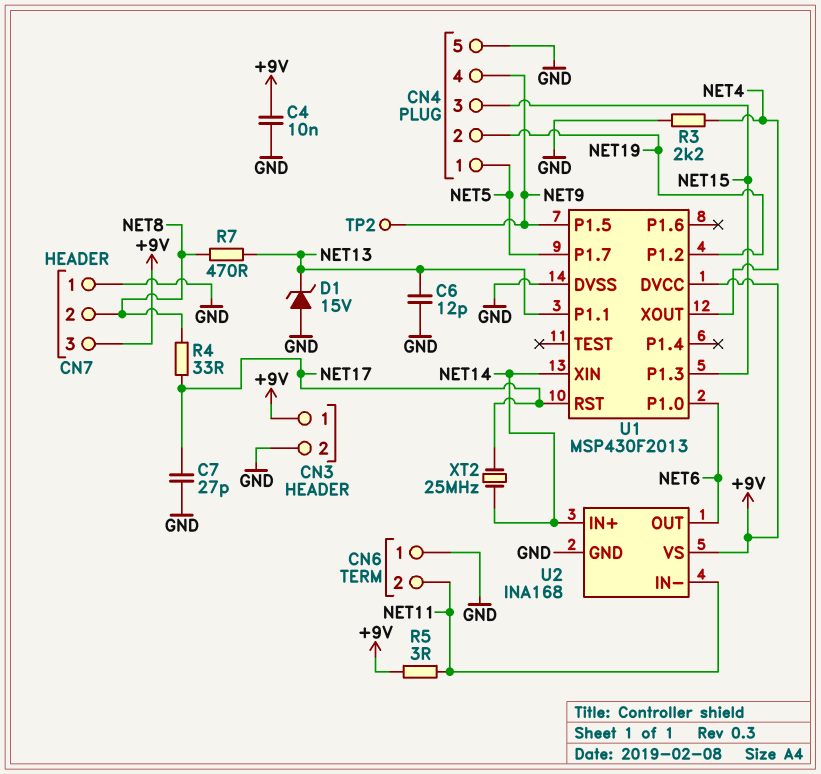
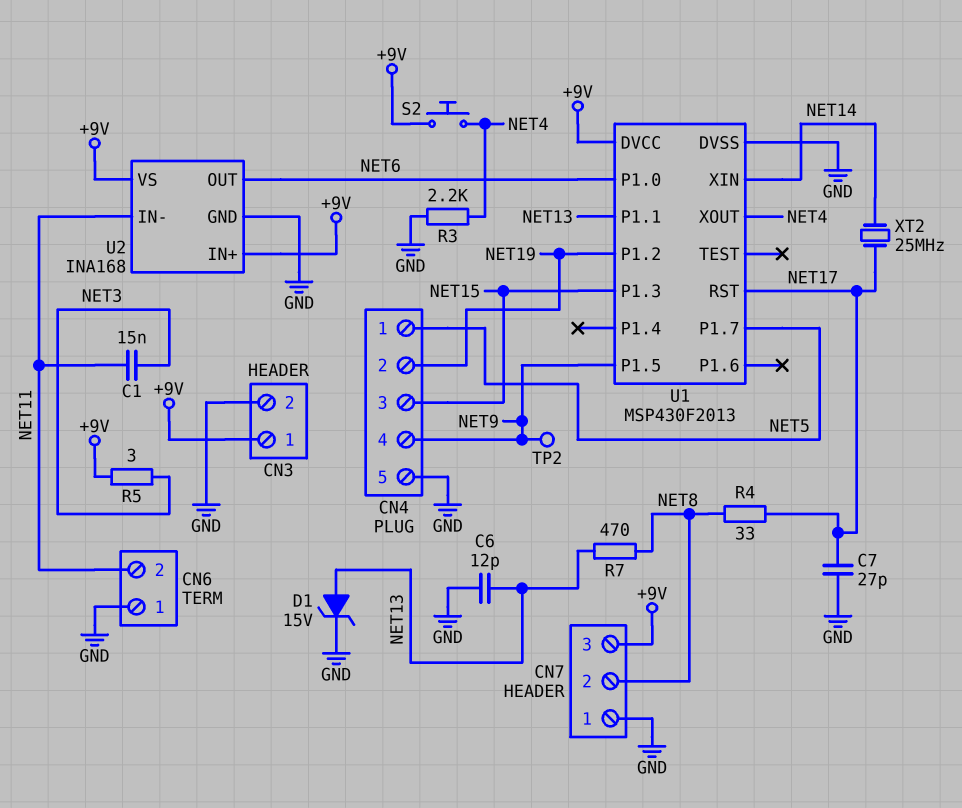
C1: none -> 15nF (NET3, NET11)
C4: 10nF (+9V, GND) -> none
D1: zener 15V (A GND, K NET13) -> zener 15V (A NET13, K GND)
R5: 3 (+9V, NET11) -> 3 (+9V, NET3)
S2: none -> button (+9V, NET4)
U2 pin IN+: NET14 -> +9V

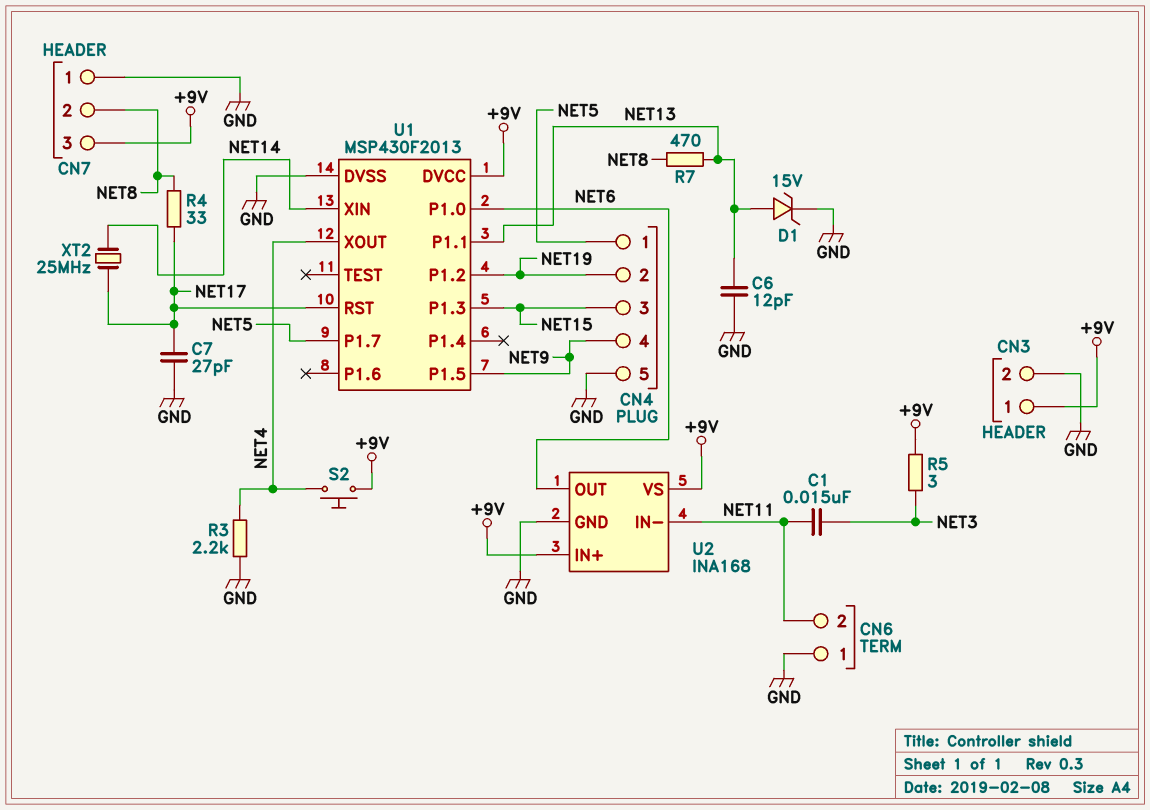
TP2: test point (NET9) -> none

